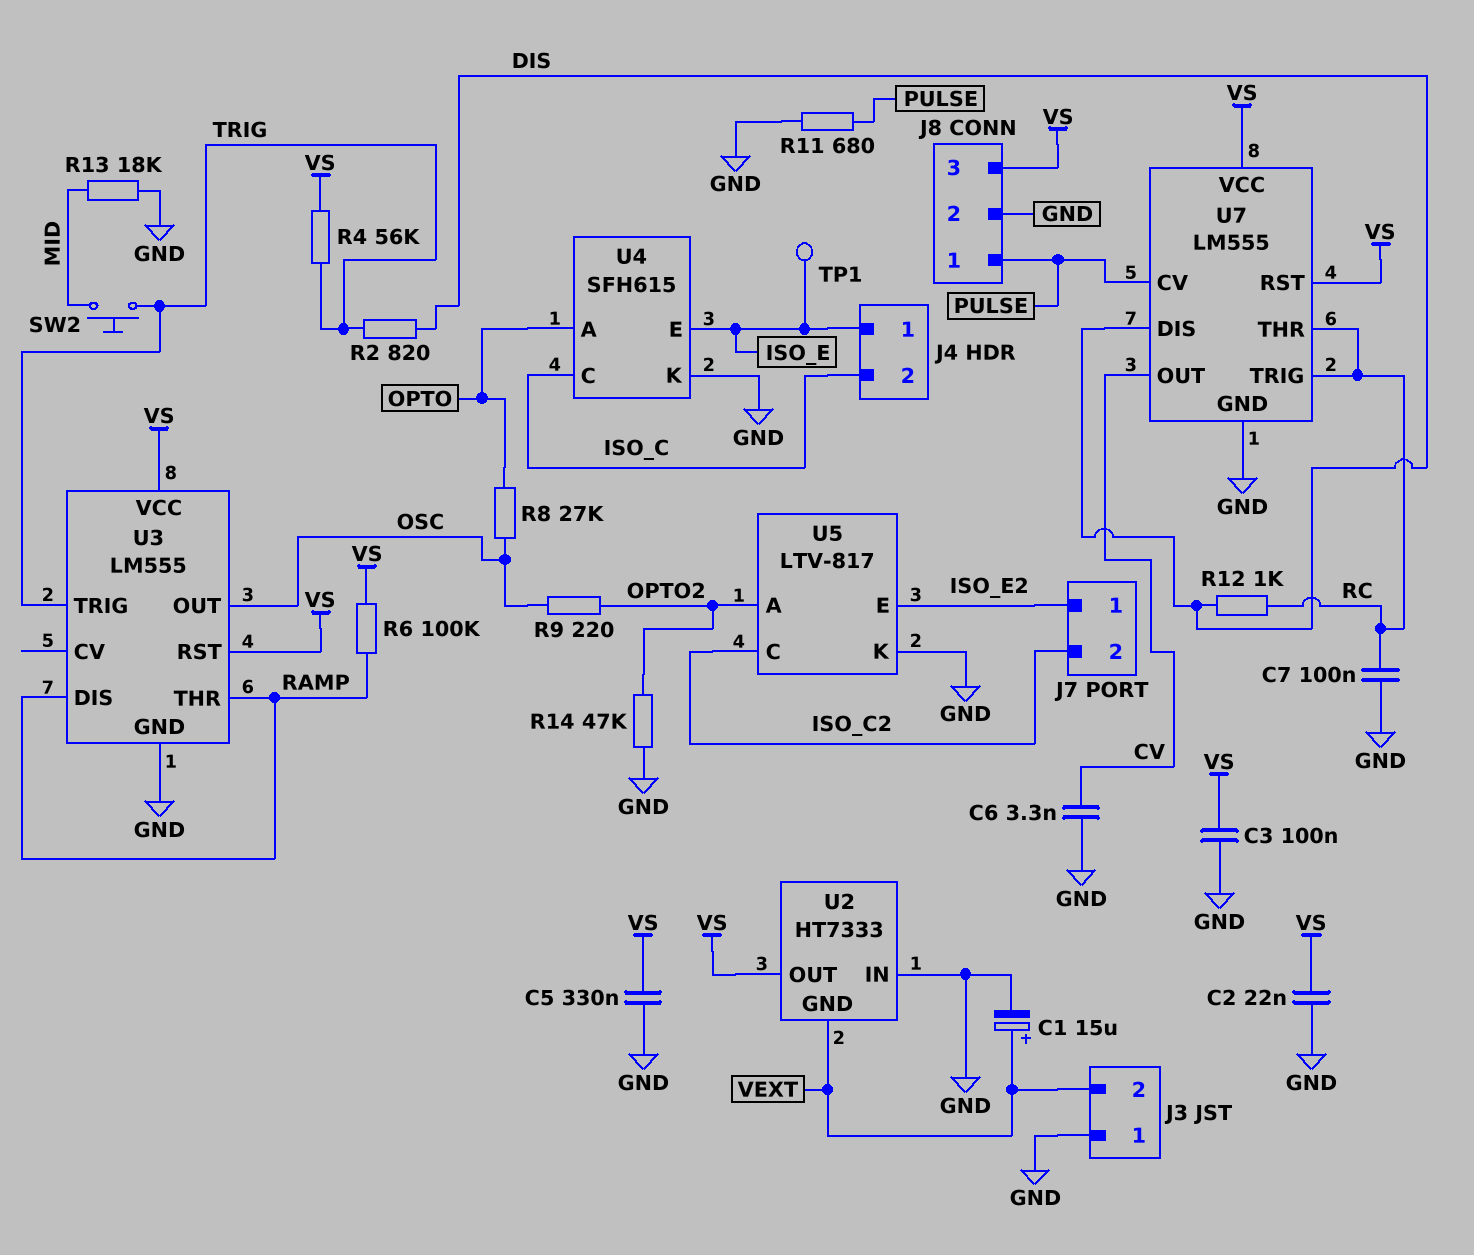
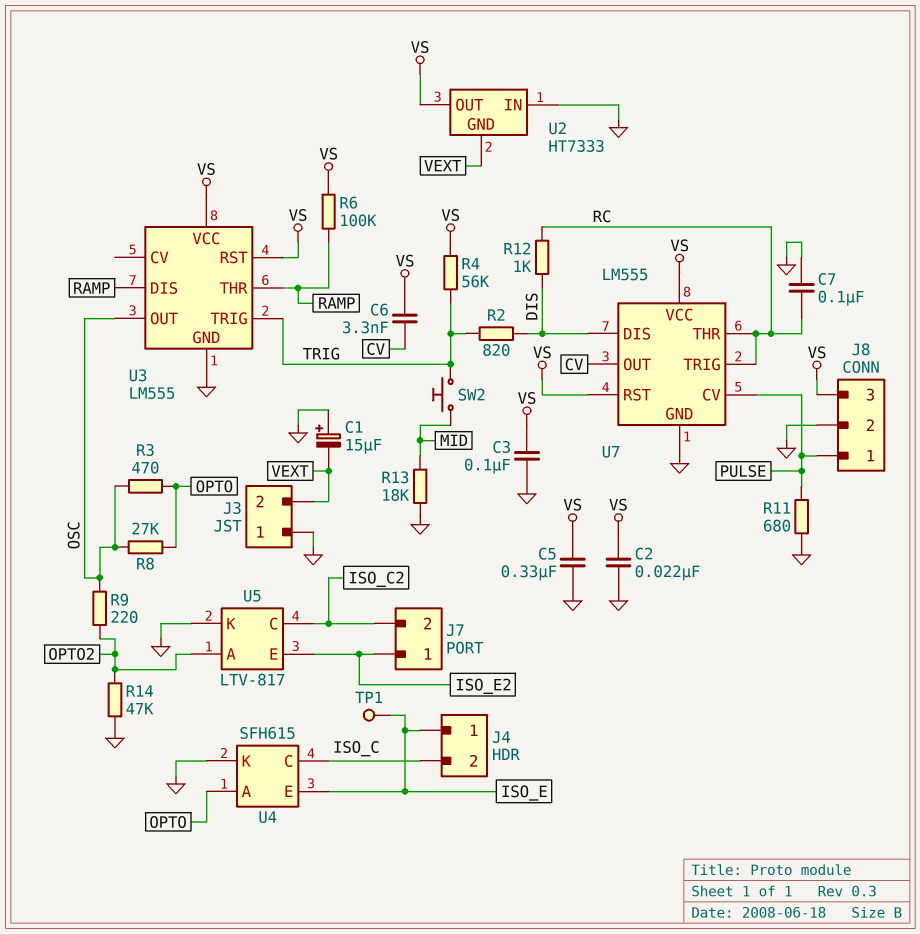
C1: 15uF (plus VEXT, minus GND) -> 15uF (plus GND, minus VEXT)
C6: 3.3nF (CV, GND) -> 3.3nF (CV, VS)
R3: none -> 470 (OPTO, OSC)

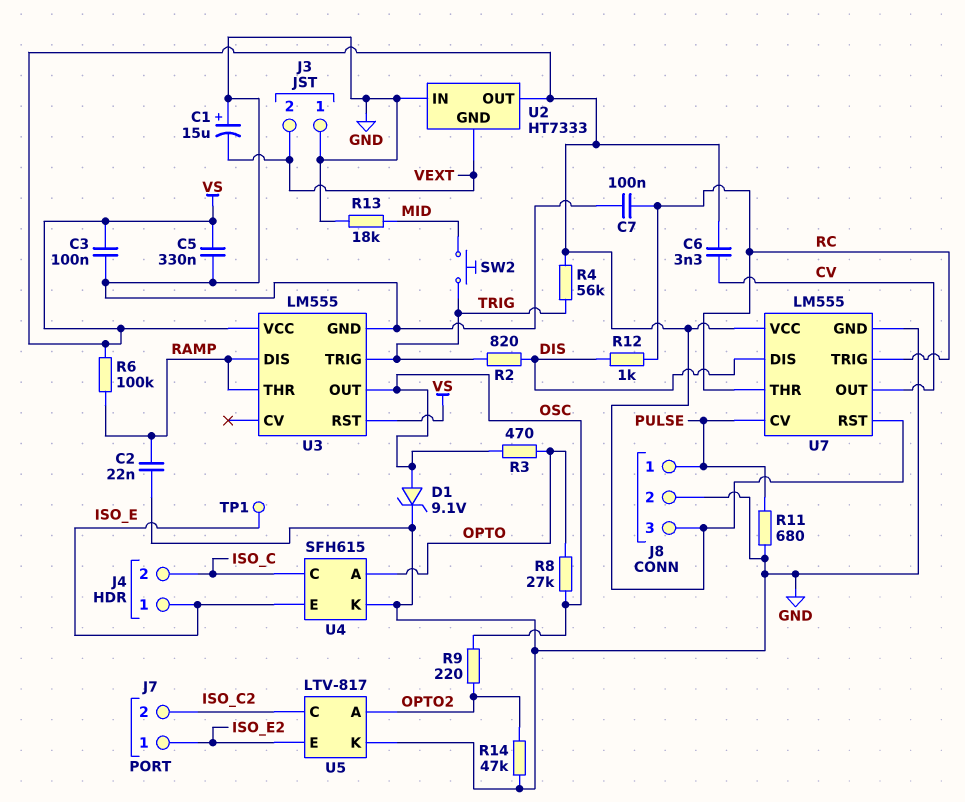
C2: 22nF (GND, VS) -> 22nF (GND, RAMP)
D1: none -> zener 9.1V (A OSC, K GND)

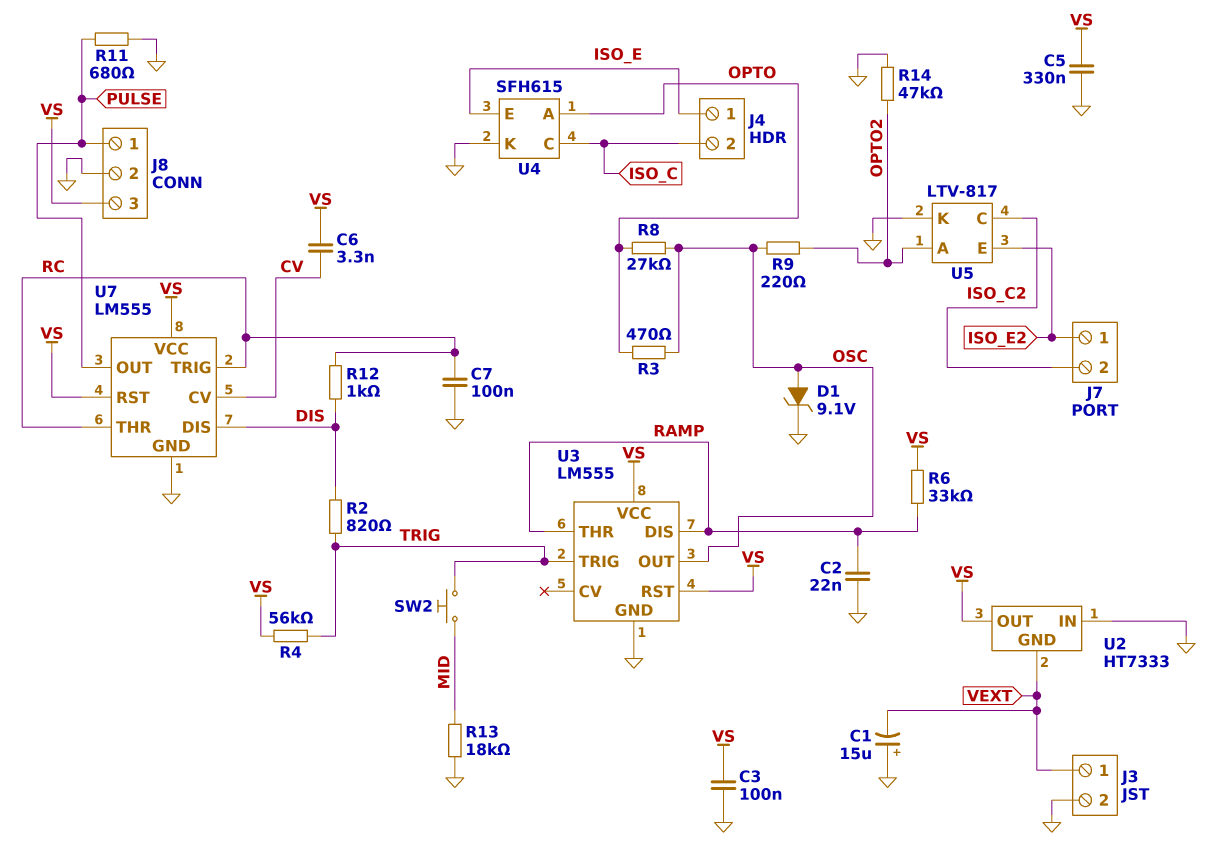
J3 pin 1: GND -> VEXT
J3 pin 2: VEXT -> GND
R6: 100k (RAMP, VS) -> 33k (RAMP, VS)
TP1: test point (ISO_E) -> none
U7 pin CV: PULSE -> CV
U7 pin OUT: CV -> PULSE

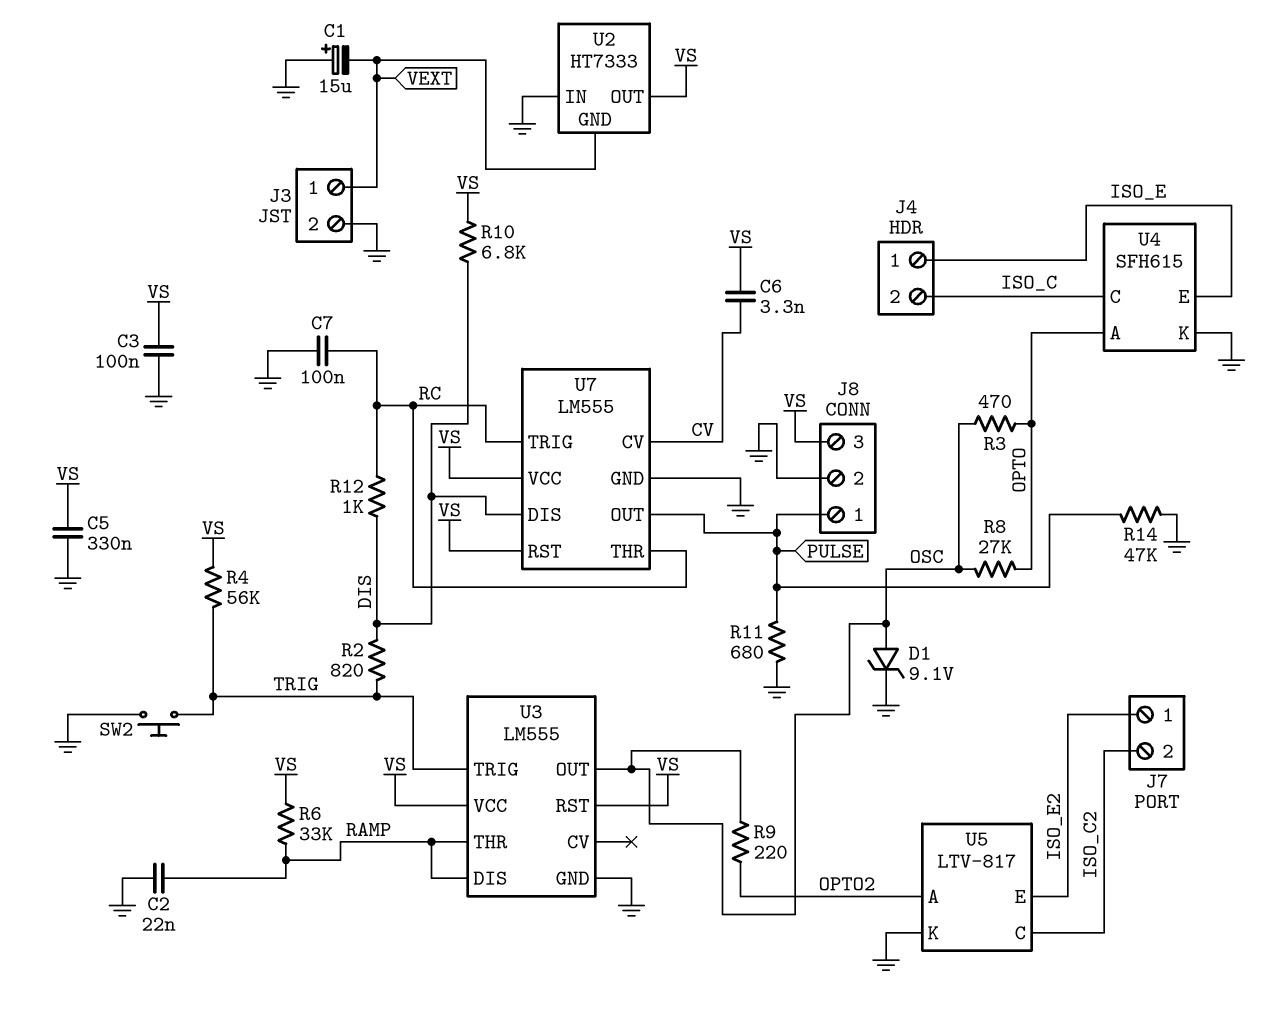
R10: none -> 6.8k (DIS, VS)
R13: 18k (GND, MID) -> none
R14: 47k (GND, OPTO2) -> 47k (GND, PULSE)
SW2: button (MID, TRIG) -> button (GND, TRIG)

